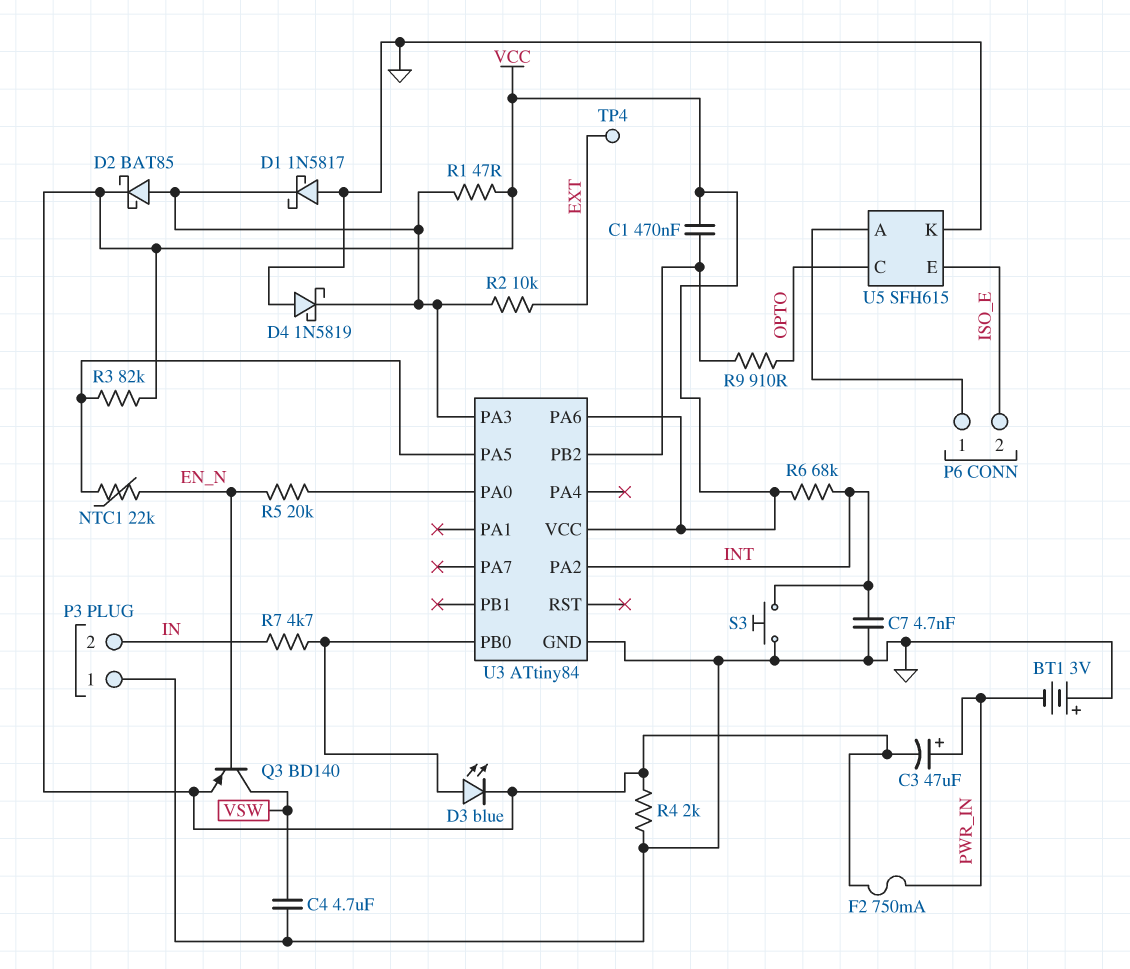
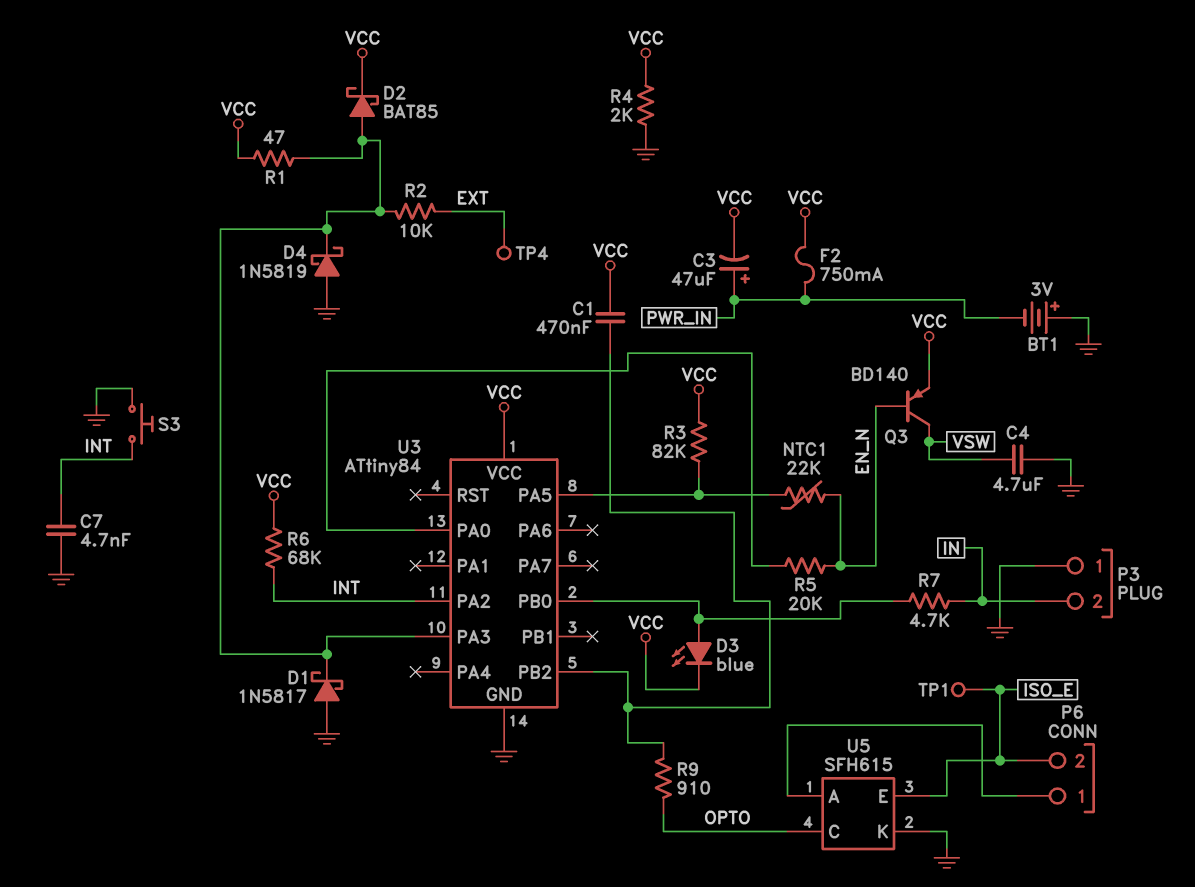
TP1: none -> test point (ISO_E)
U3 pin PA6: VCC -> none

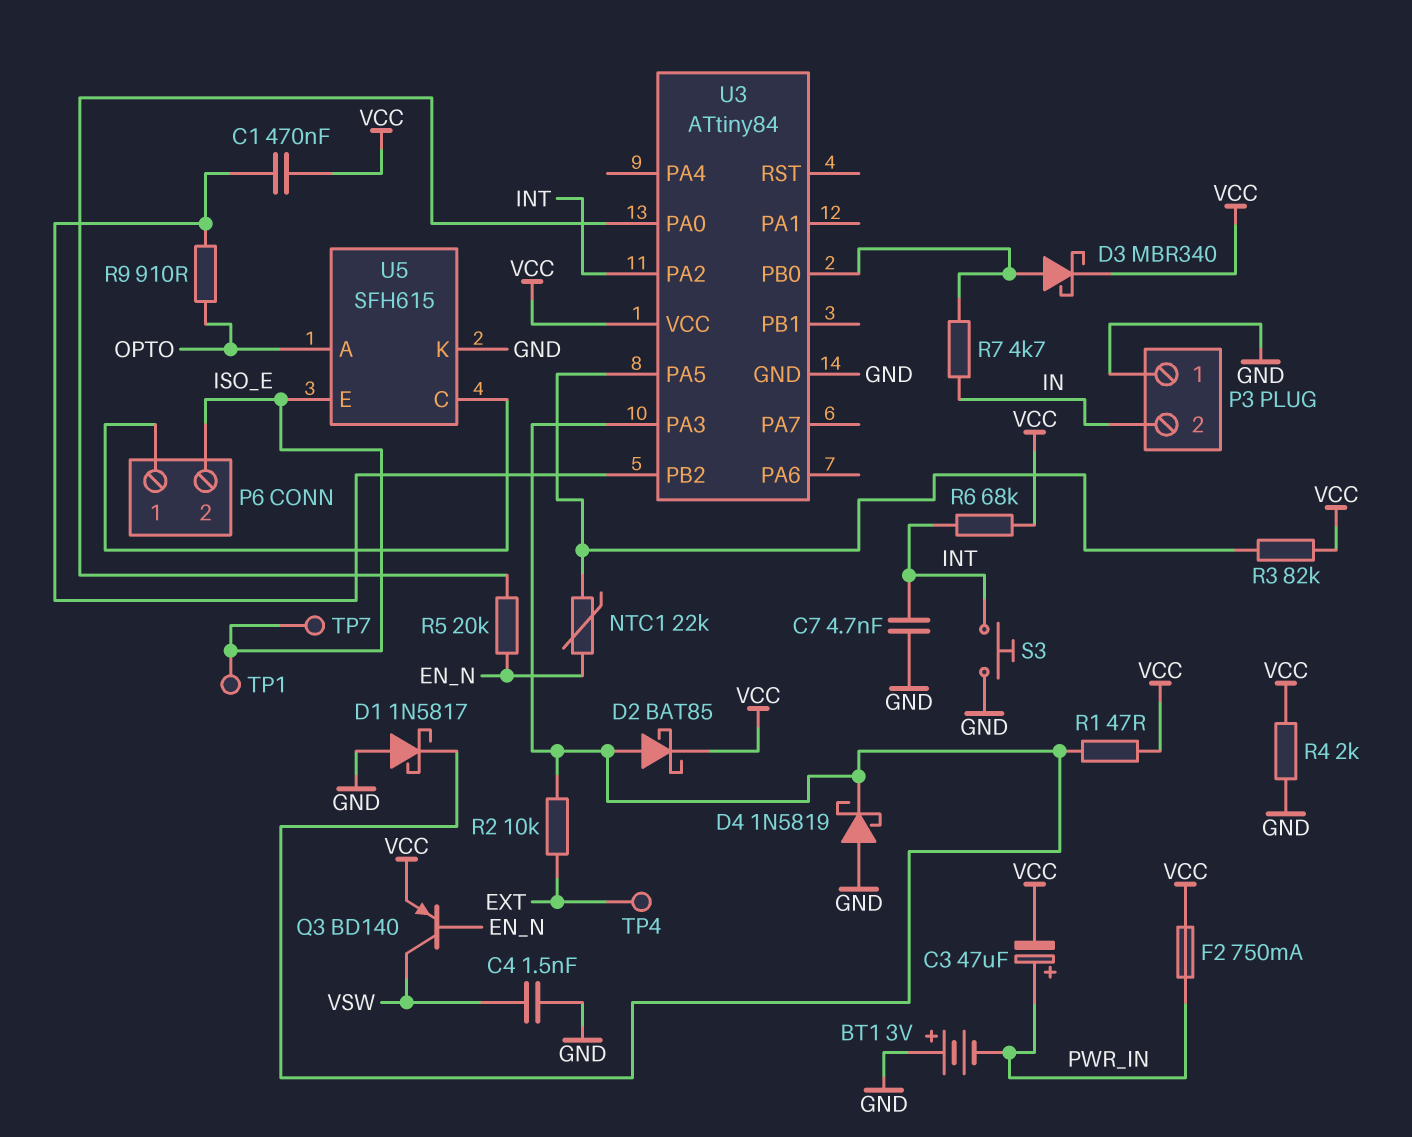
C4: 4.7uF (GND, VSW) -> 1.5nF (GND, VSW)
D3: LED blue (A U3/PB0, K VCC) -> schottky MBR340 (A U3/PB0, K VCC)
TP7: none -> test point (ISO_E)
U5 pin A: P6/1 -> OPTO
U5 pin C: OPTO -> P6/1

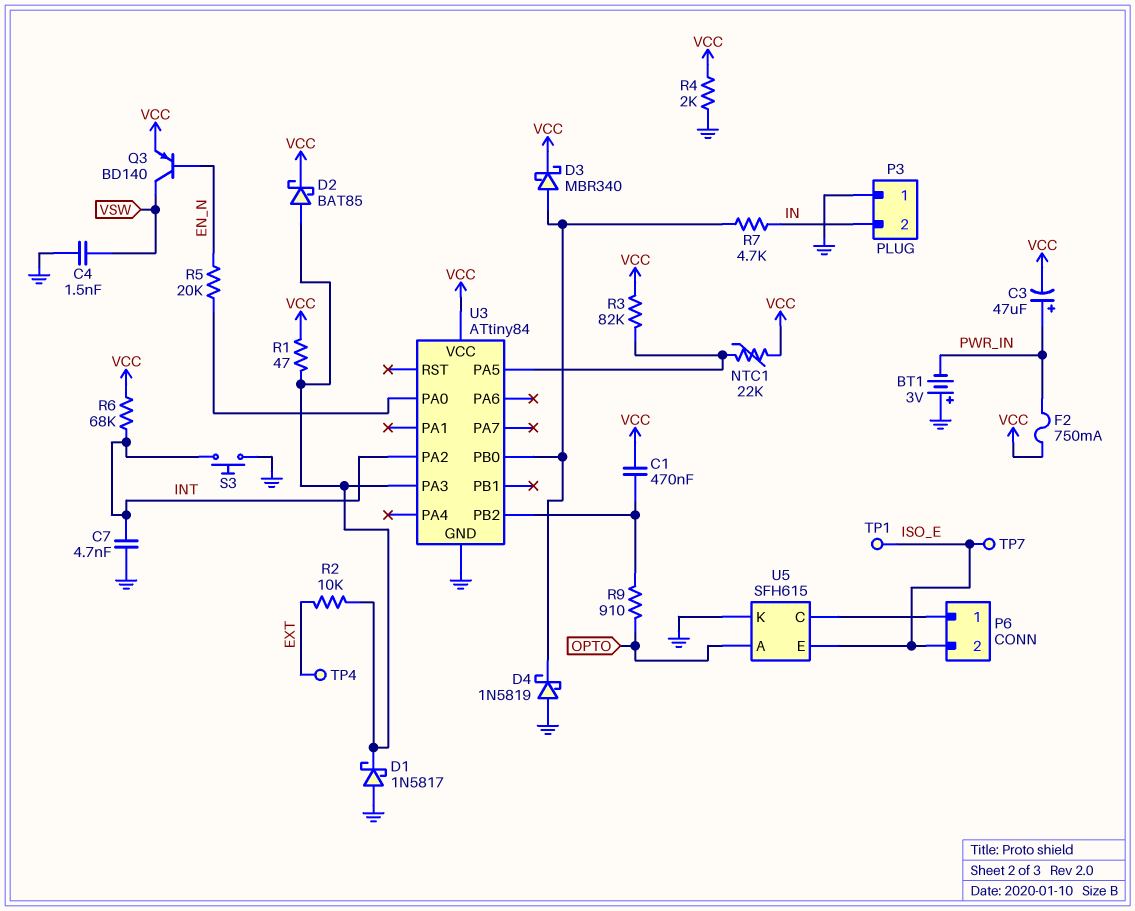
D4: schottky 1N5819 (A GND, K U3/PA3) -> schottky 1N5819 (A GND, K U3/PB0)
NTC1: 22k (EN_N, U3/PA5) -> 22k (U3/PA5, VCC)

